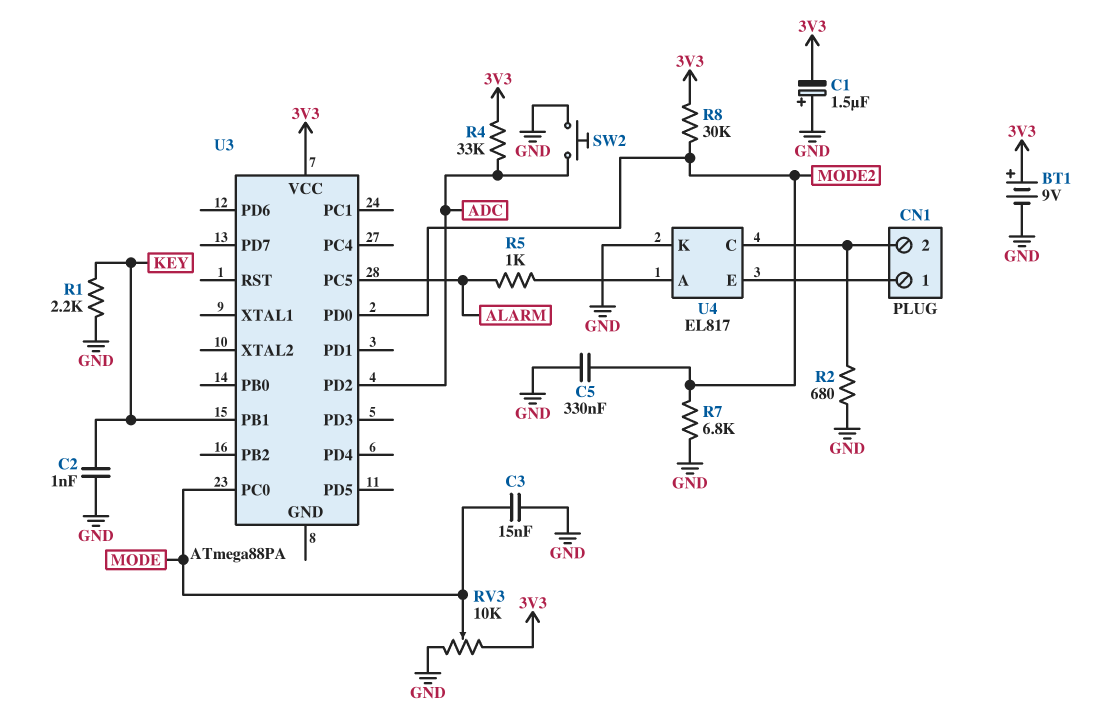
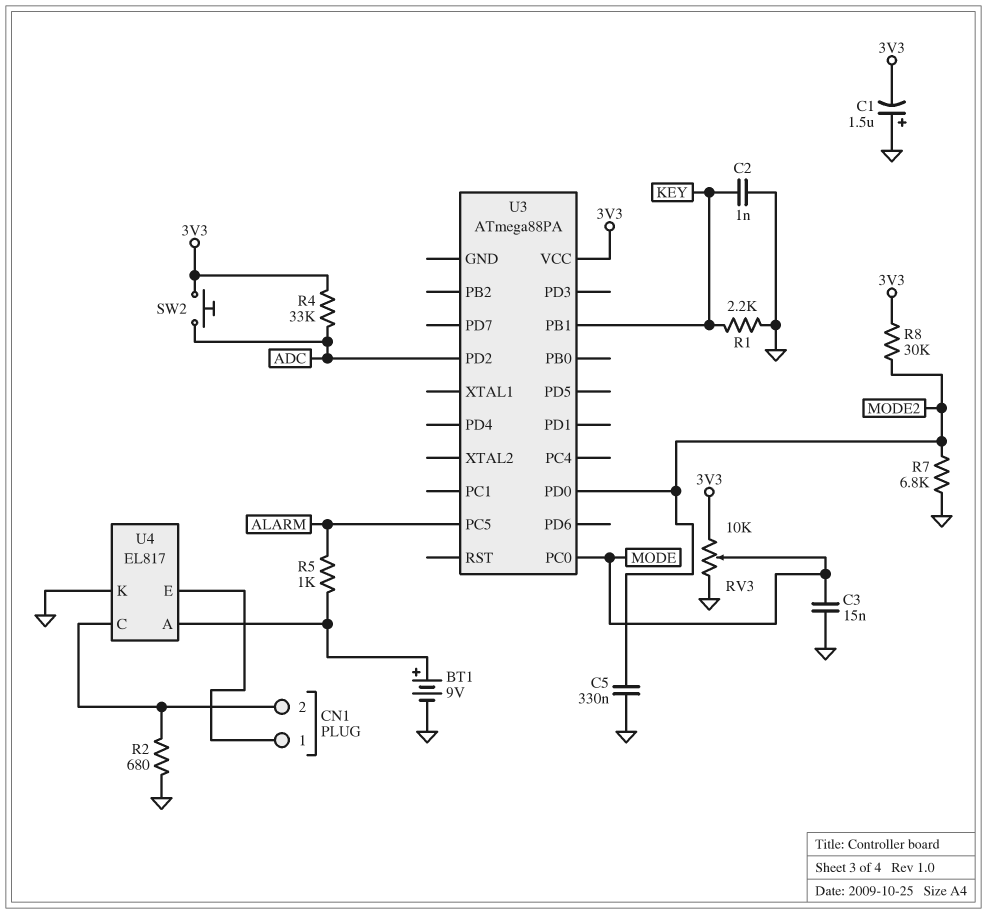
BT1: 9V (plus 3V3, minus GND) -> 9V (plus U4/A, minus GND)
SW2: button (ADC, GND) -> button (3V3, ADC)

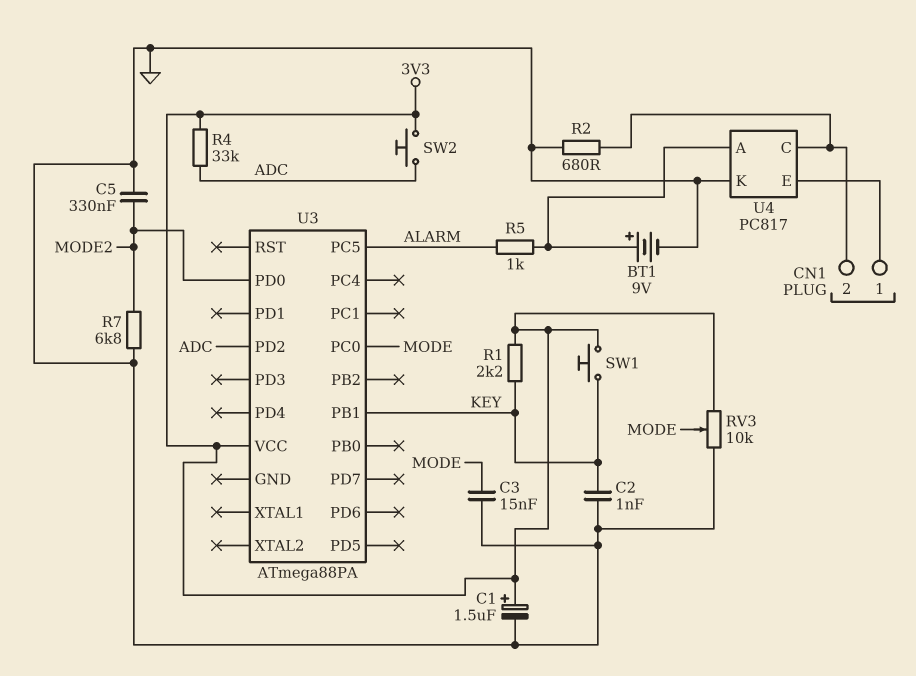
C1: 1.5uF (plus GND, minus 3V3) -> 1.5uF (plus 3V3, minus GND)
R1: 2.2k (GND, KEY) -> 2.2k (3V3, KEY)
R8: 30k (3V3, MODE2) -> none
SW1: none -> button (3V3, KEY)
U4: EL817 -> PC817

